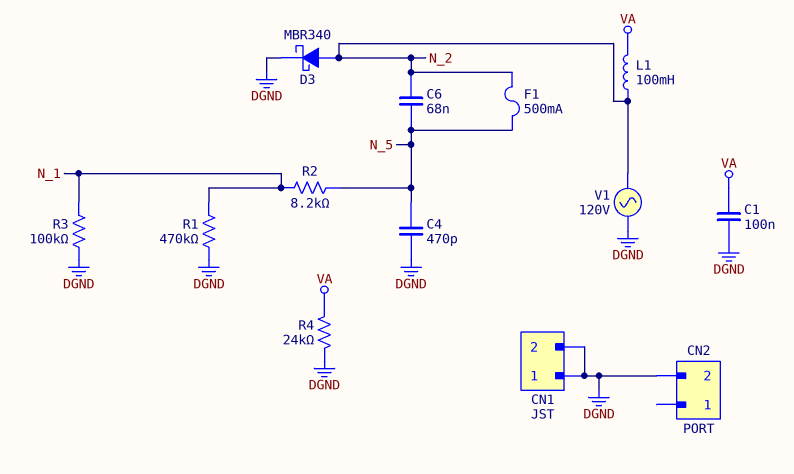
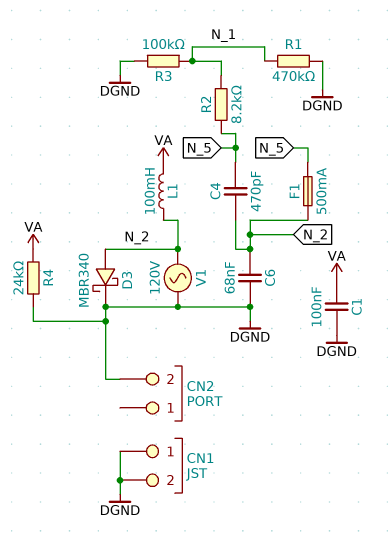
C4: 470pF (DGND, N_5) -> 470pF (N_2, N_5)
C6: 68nF (N_2, N_5) -> 68nF (DGND, N_2)

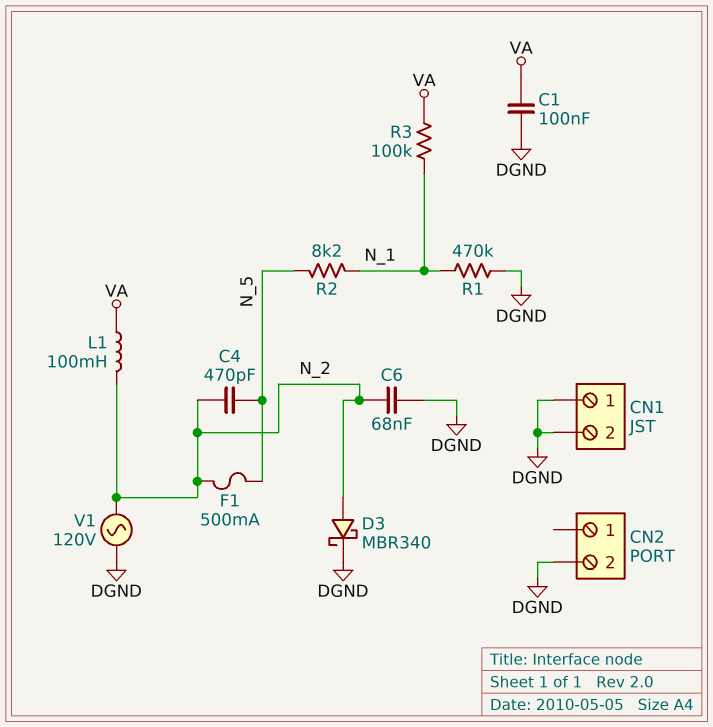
R3: 100k (DGND, N_1) -> 100k (N_1, VA)
R4: 24k (DGND, VA) -> none

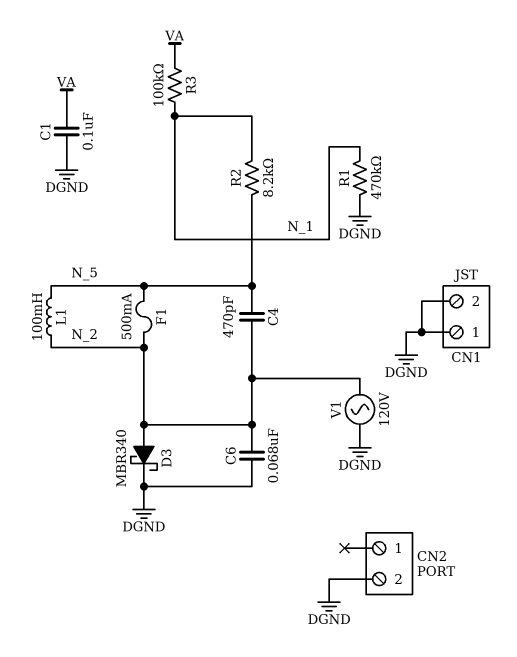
L1: 100mH (N_2, VA) -> 100mH (N_2, N_5)

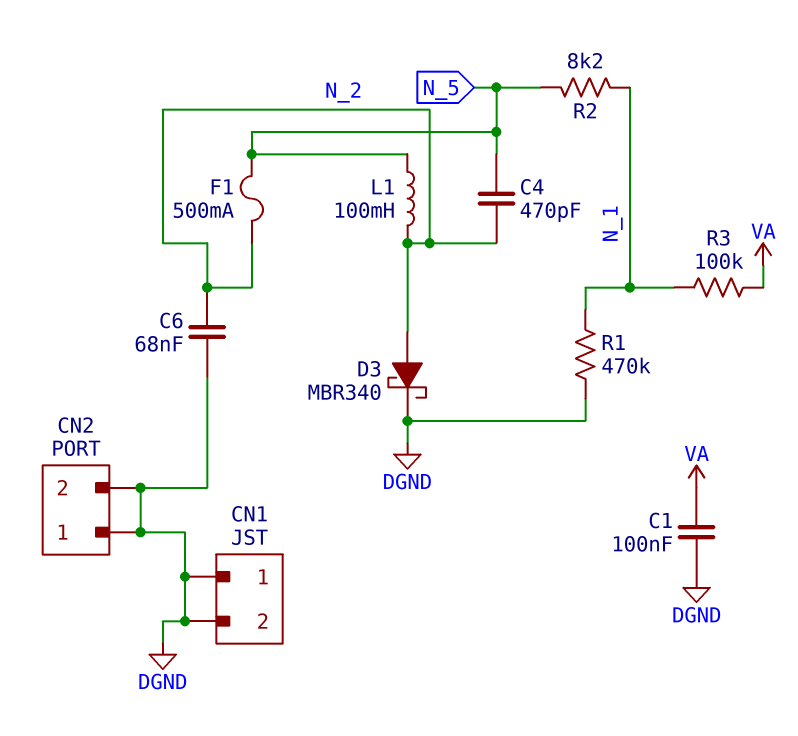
CN2 pin 1: none -> DGND
V1: AC 120V (DGND, N_2) -> none

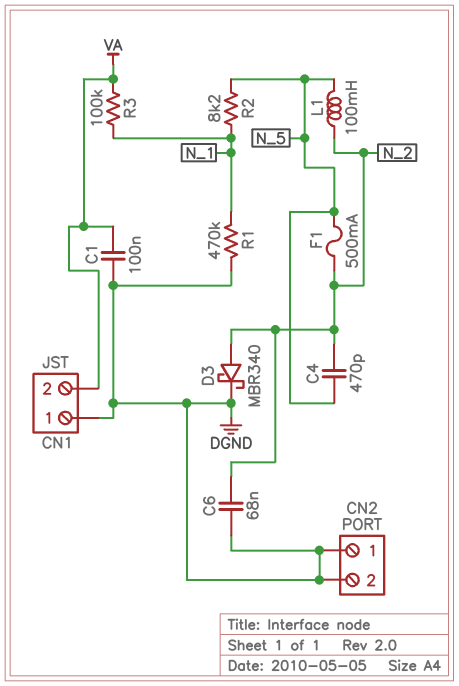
CN1 pin 2: DGND -> VA

